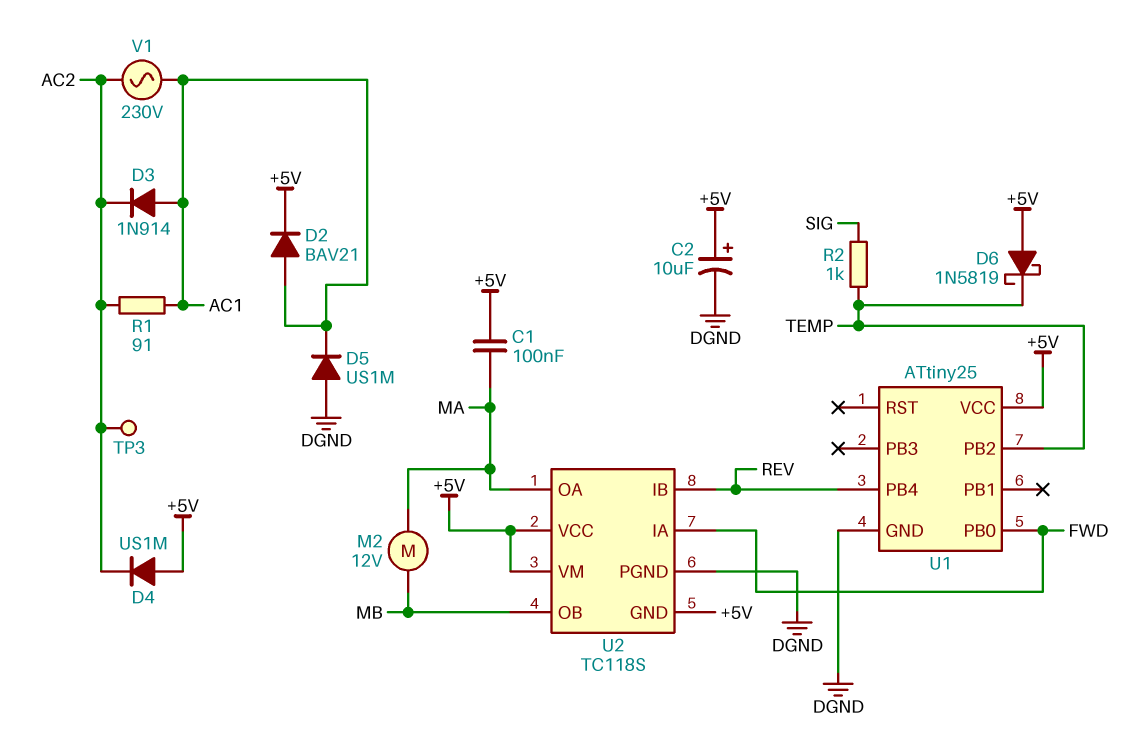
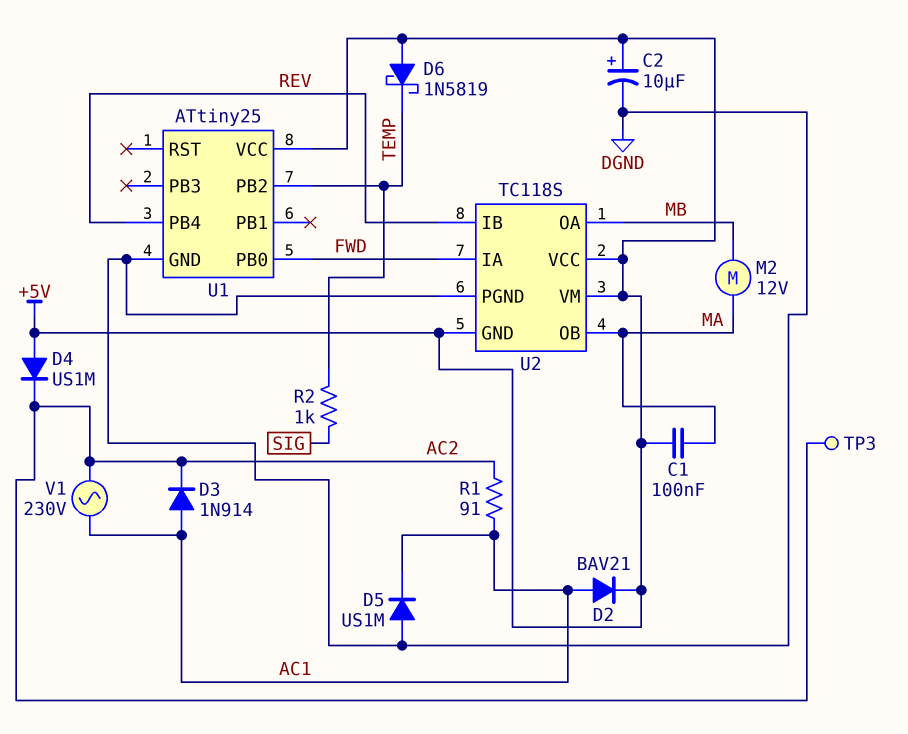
U2 pin OA: MA -> MB
U2 pin OB: MB -> MA

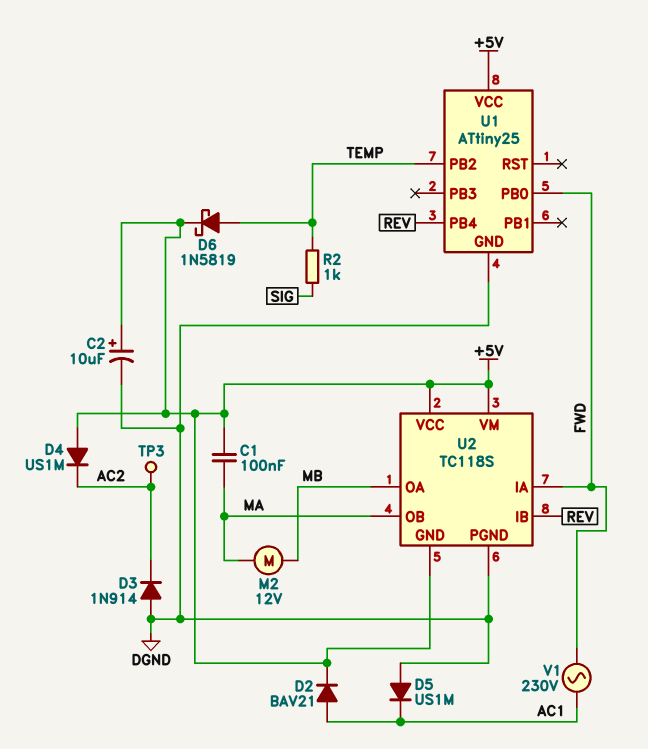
D3: diode 1N914 (A AC1, K AC2) -> diode 1N914 (A DGND, K AC2)
D6: schottky 1N5819 (A +5V, K TEMP) -> schottky 1N5819 (A TEMP, K +5V)
R1: 91 (AC1, AC2) -> none
V1: AC 230V (AC1, AC2) -> AC 230V (AC1, FWD)

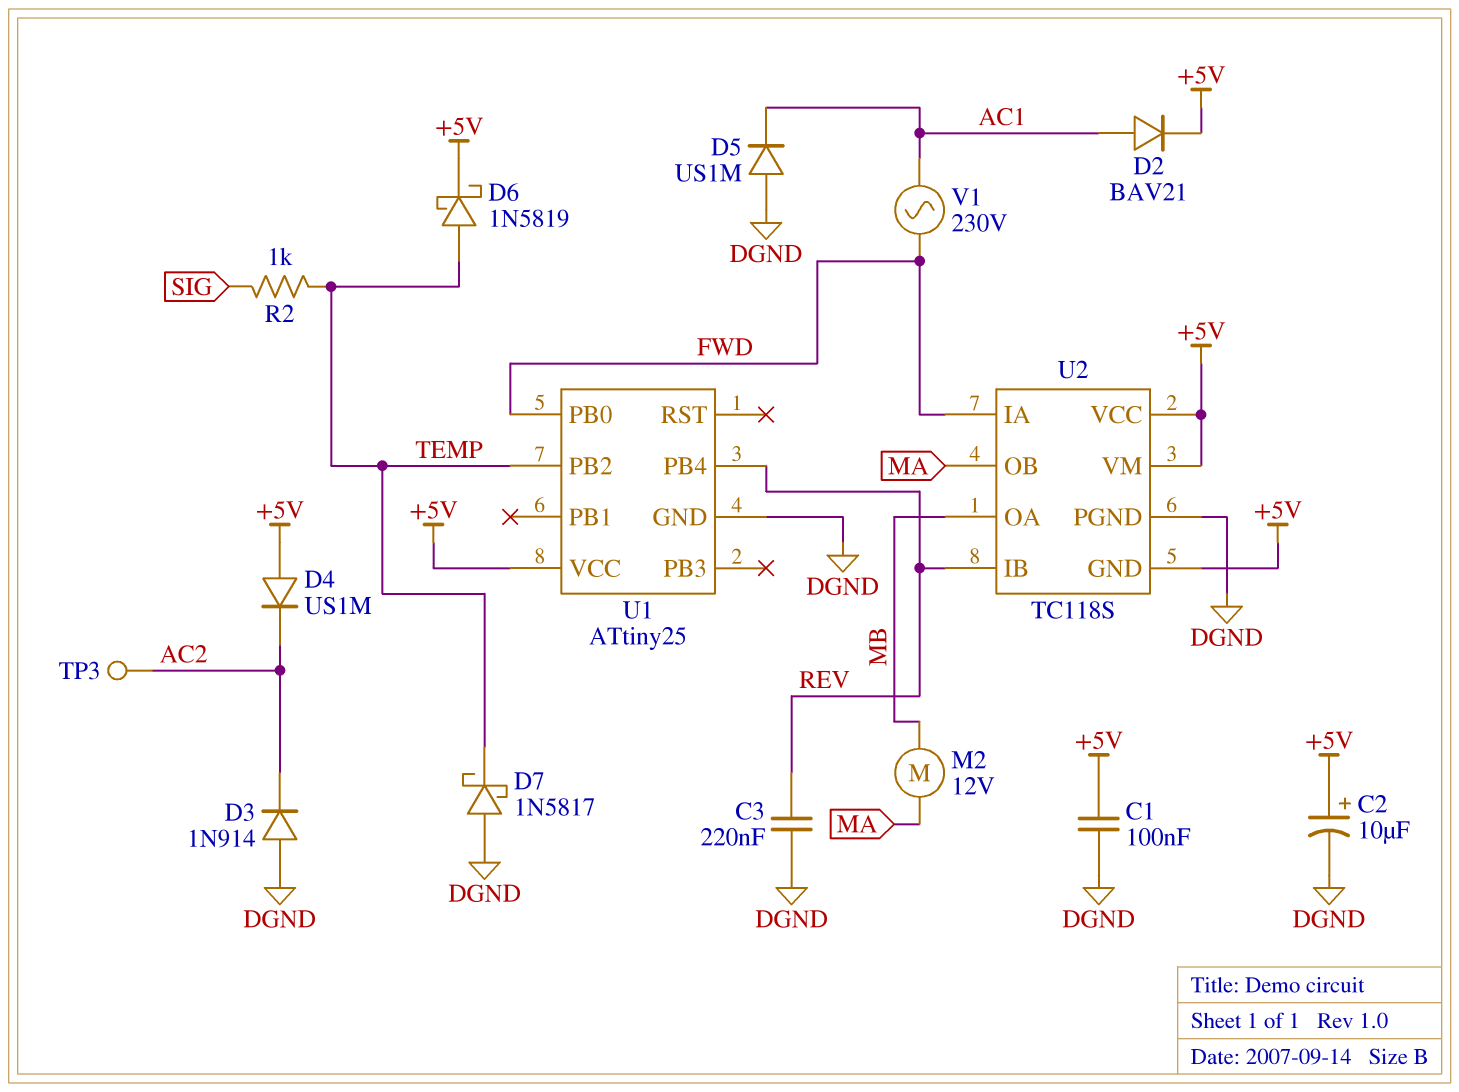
C1: 100nF (+5V, MA) -> 100nF (+5V, DGND)
C3: none -> 220nF (DGND, REV)
D7: none -> schottky 1N5817 (A DGND, K TEMP)

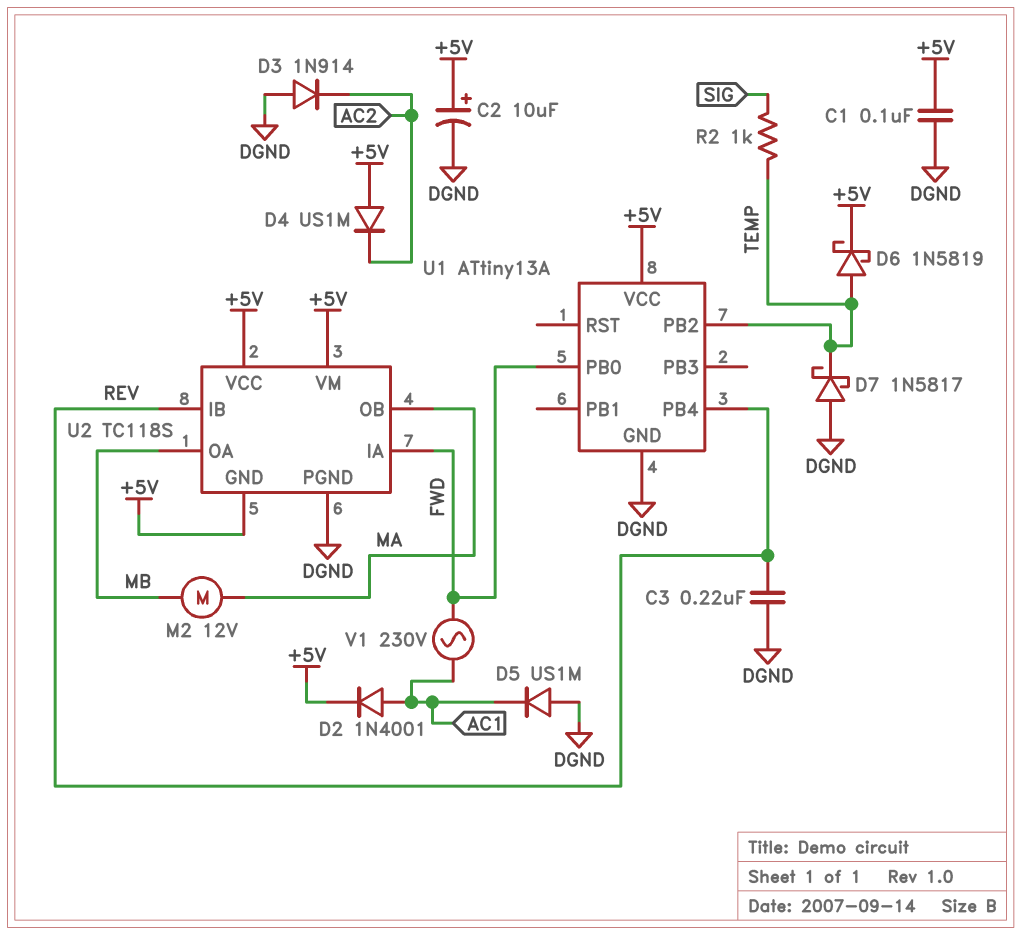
D2: diode BAV21 (A AC1, K +5V) -> diode 1N4001 (A AC1, K +5V)
TP3: test point (AC2) -> none
U1: ATtiny25 -> ATtiny13A

